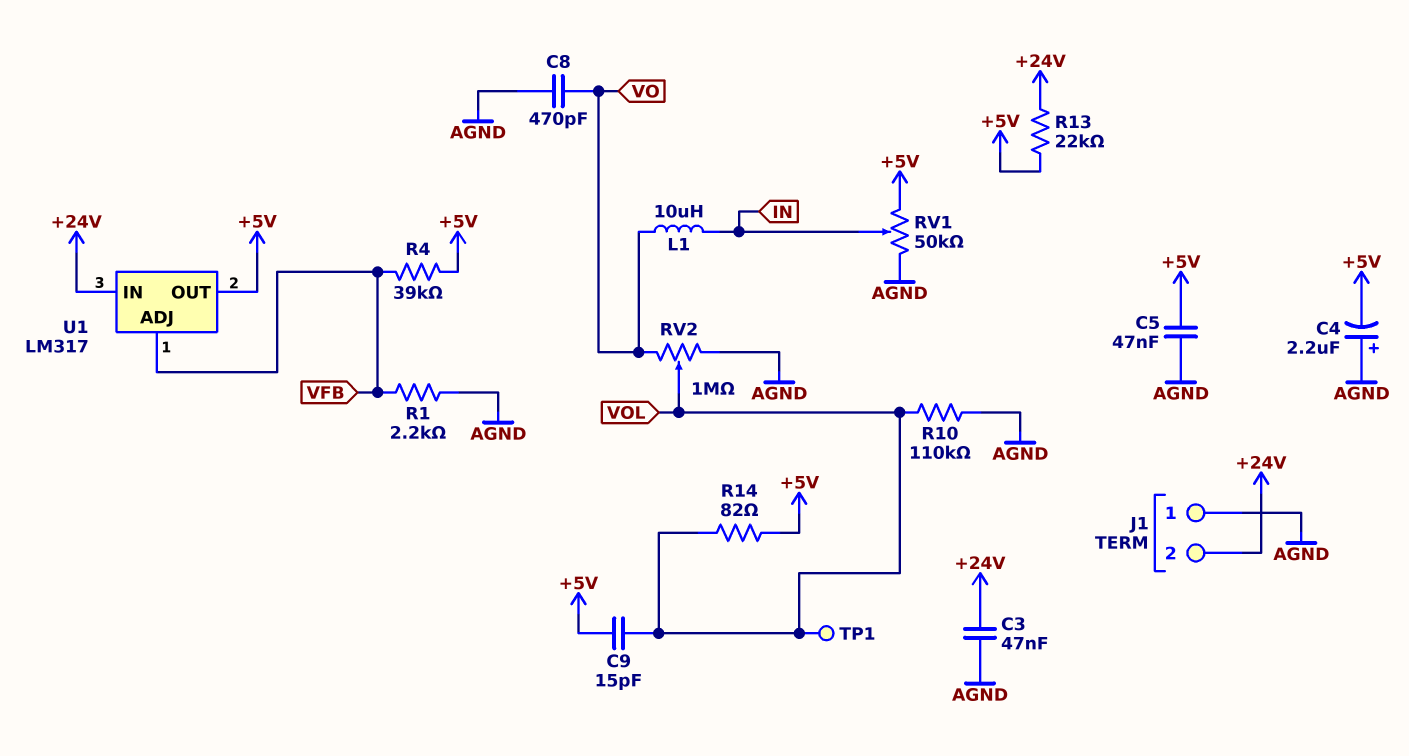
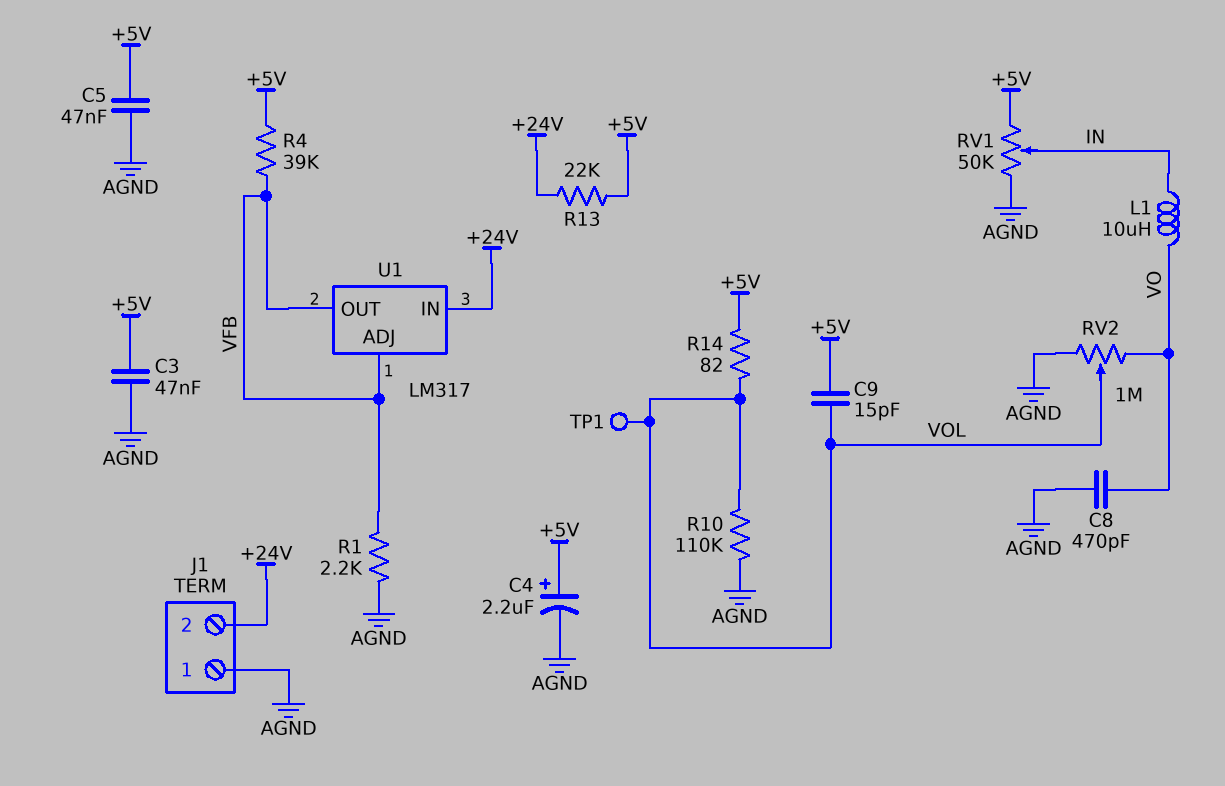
C3: 47nF (+24V, AGND) -> 47nF (+5V, AGND)
C4: 2.2uF (plus AGND, minus +5V) -> 2.2uF (plus +5V, minus AGND)
U1 pin OUT: +5V -> VFB

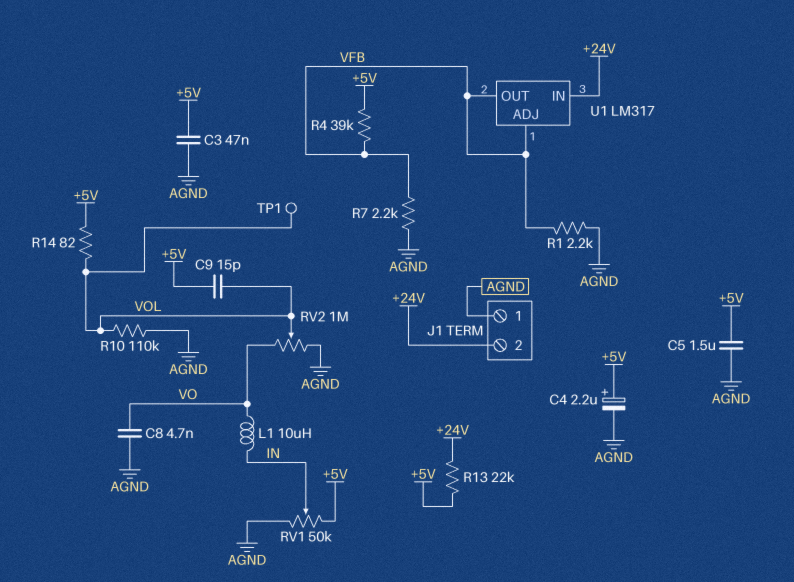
C5: 47nF (+5V, AGND) -> 1.5uF (+5V, AGND)
C8: 470pF (AGND, VO) -> 4.7nF (AGND, VO)
R7: none -> 2.2k (AGND, VFB)

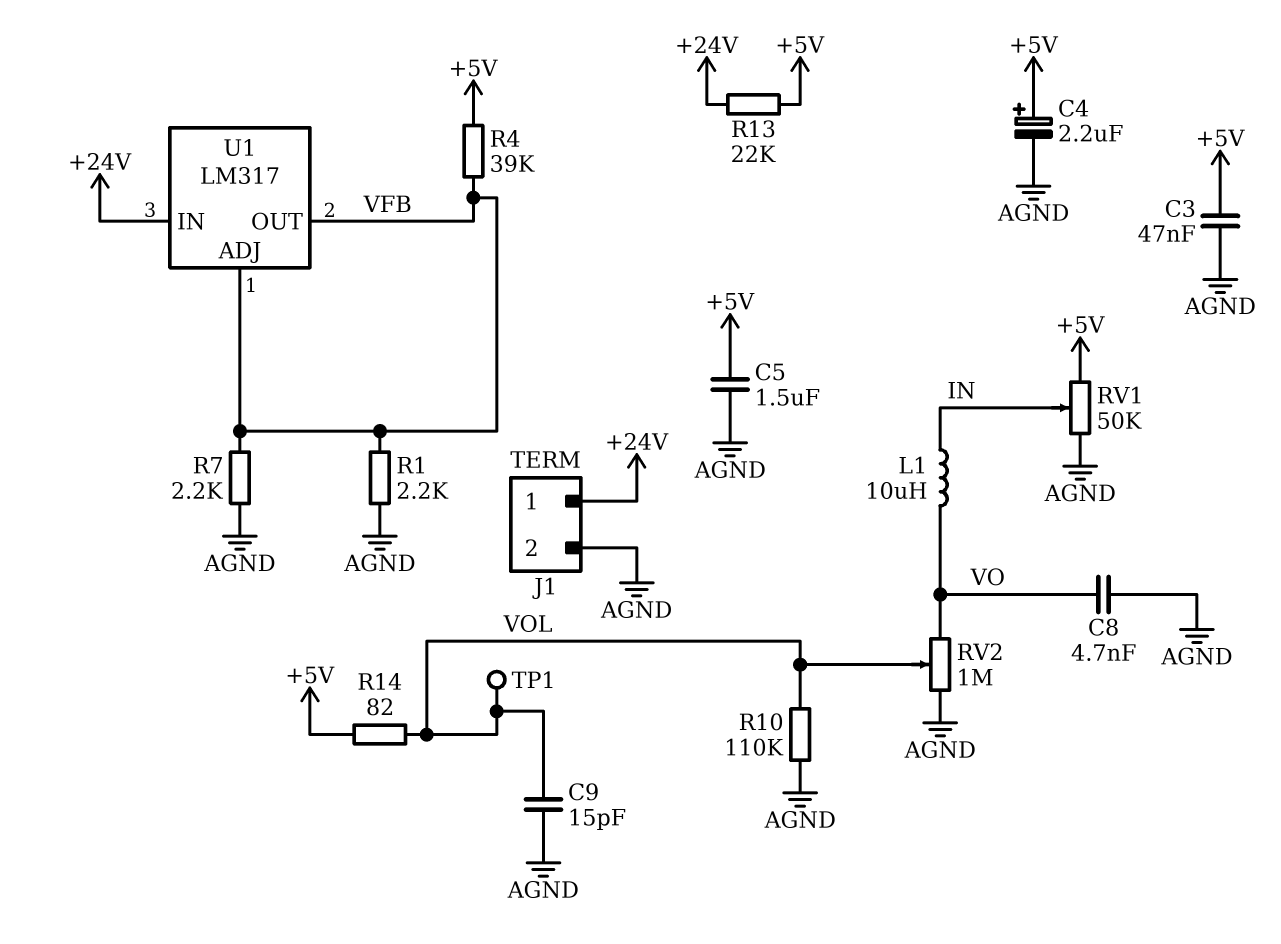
C9: 15pF (+5V, VOL) -> 15pF (AGND, VOL)
J1 pin 1: AGND -> +24V
J1 pin 2: +24V -> AGND

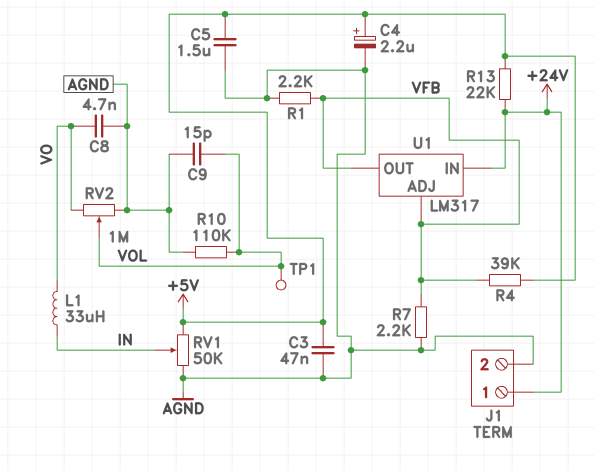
L1: 10uH (IN, VO) -> 33uH (IN, VO)
R14: 82 (+5V, VOL) -> none

